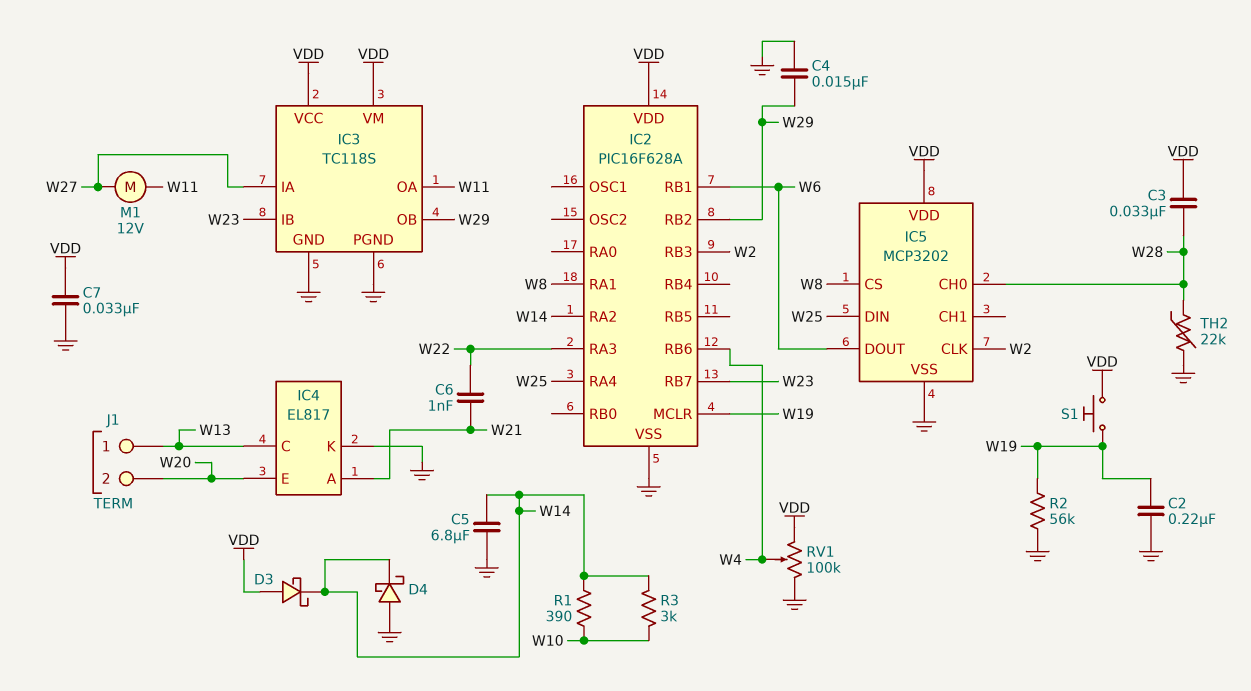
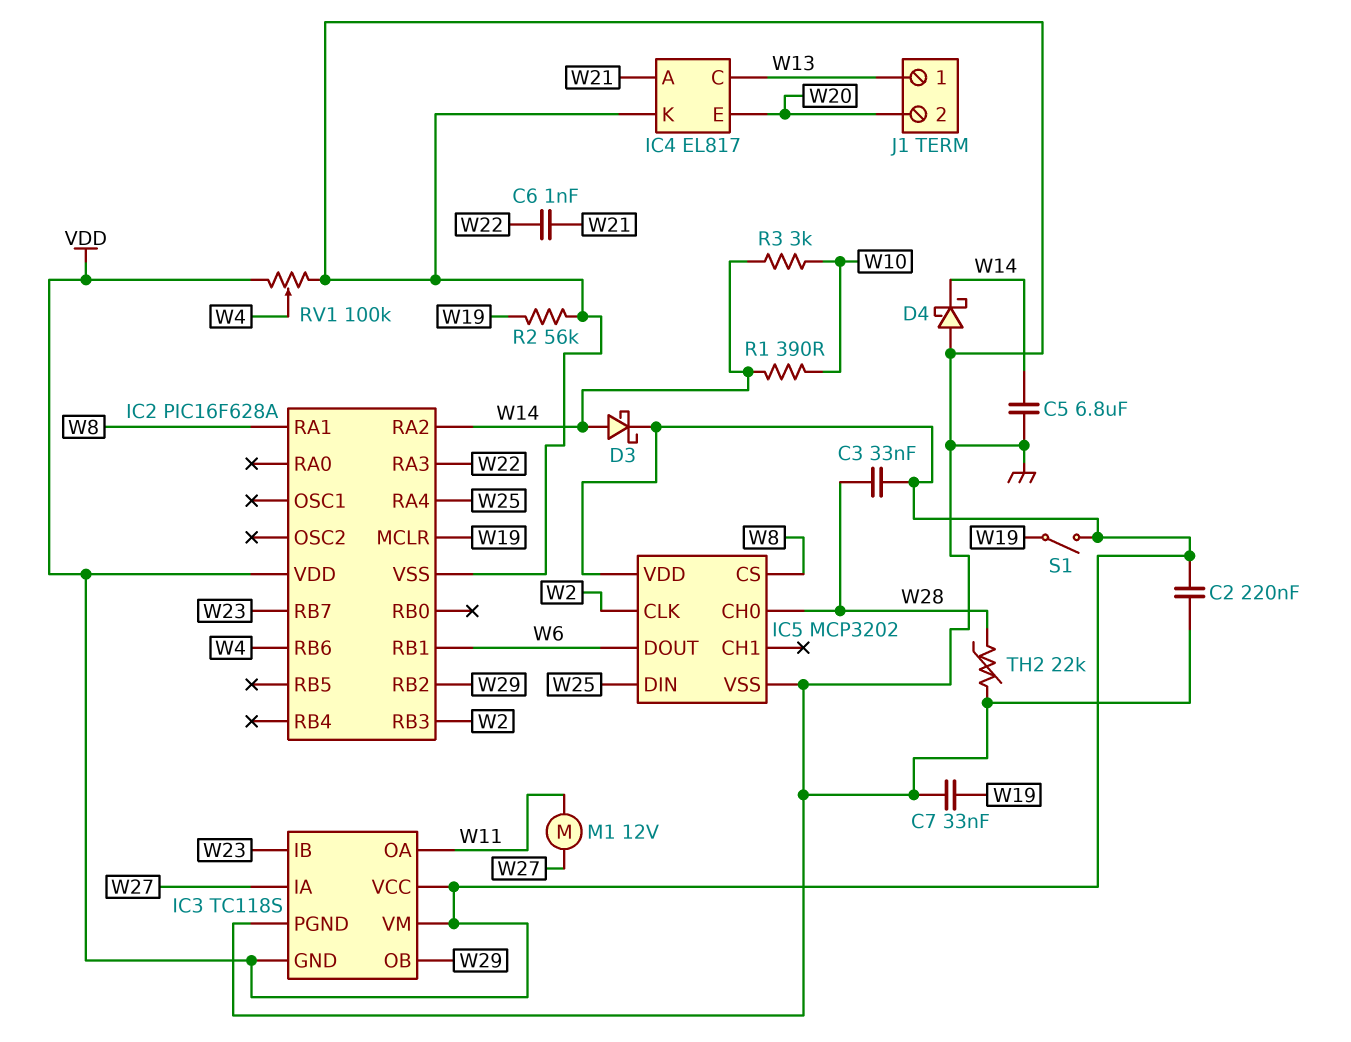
C2: 220nF (GND, W19) -> 220nF (GND, VDD)
C4: 15nF (GND, W29) -> none
C7: 33nF (GND, VDD) -> 33nF (GND, W19)
D3: schottky (A VDD, K W14) -> schottky (A W14, K VDD)
IC3 pin GND: GND -> VDD
S1: button (VDD, W19) -> switch (VDD, W19)

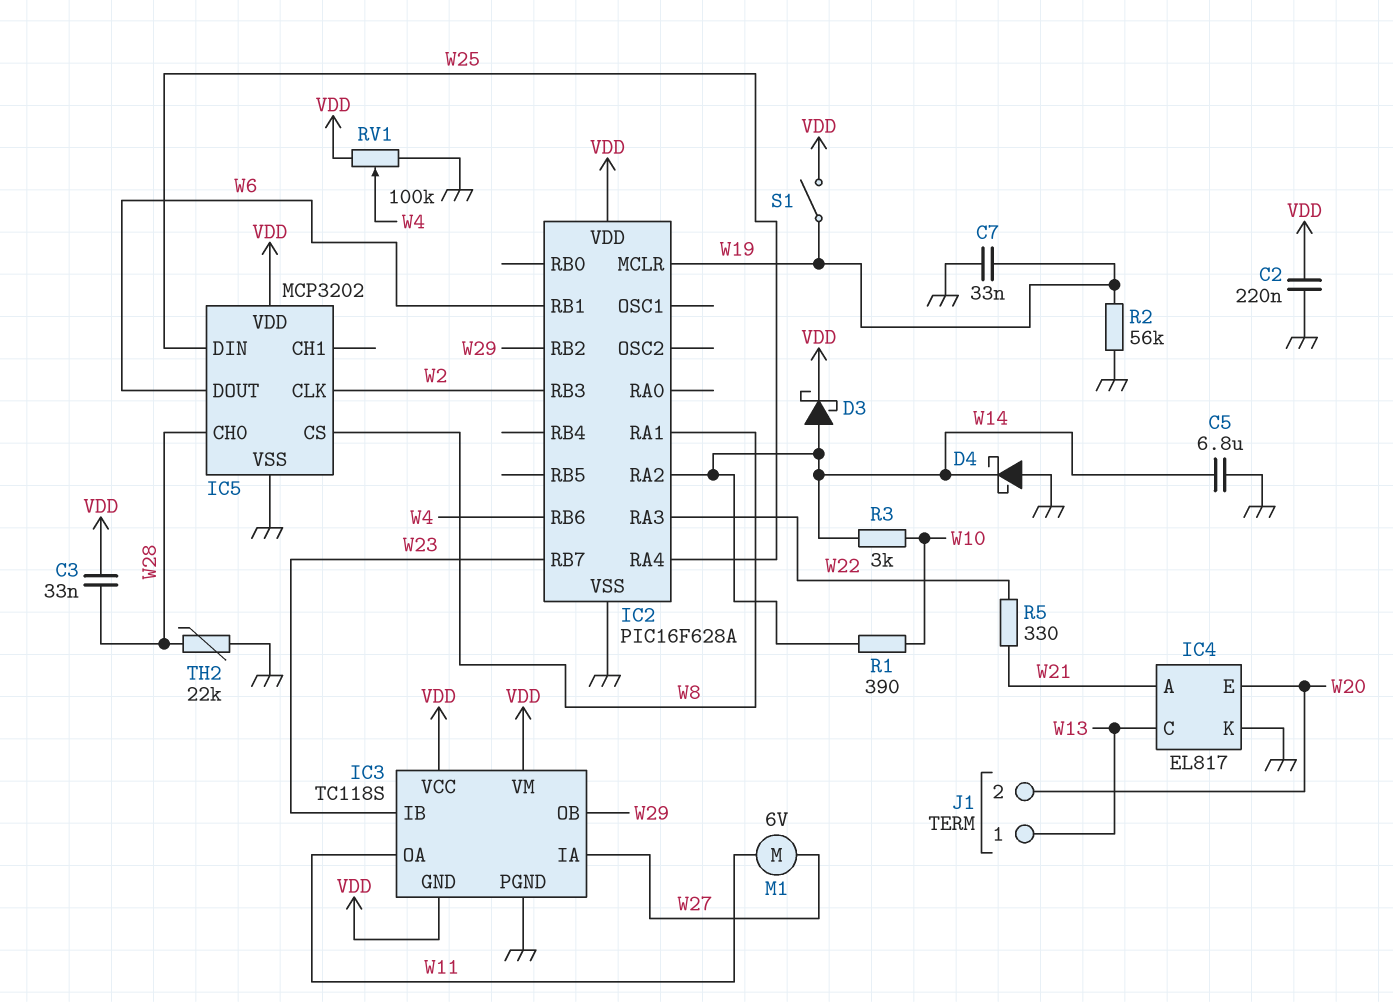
C6: 1nF (W21, W22) -> none
M1: motor 12V (W11, W27) -> motor 6V (W11, W27)
R5: none -> 330 (W21, W22)

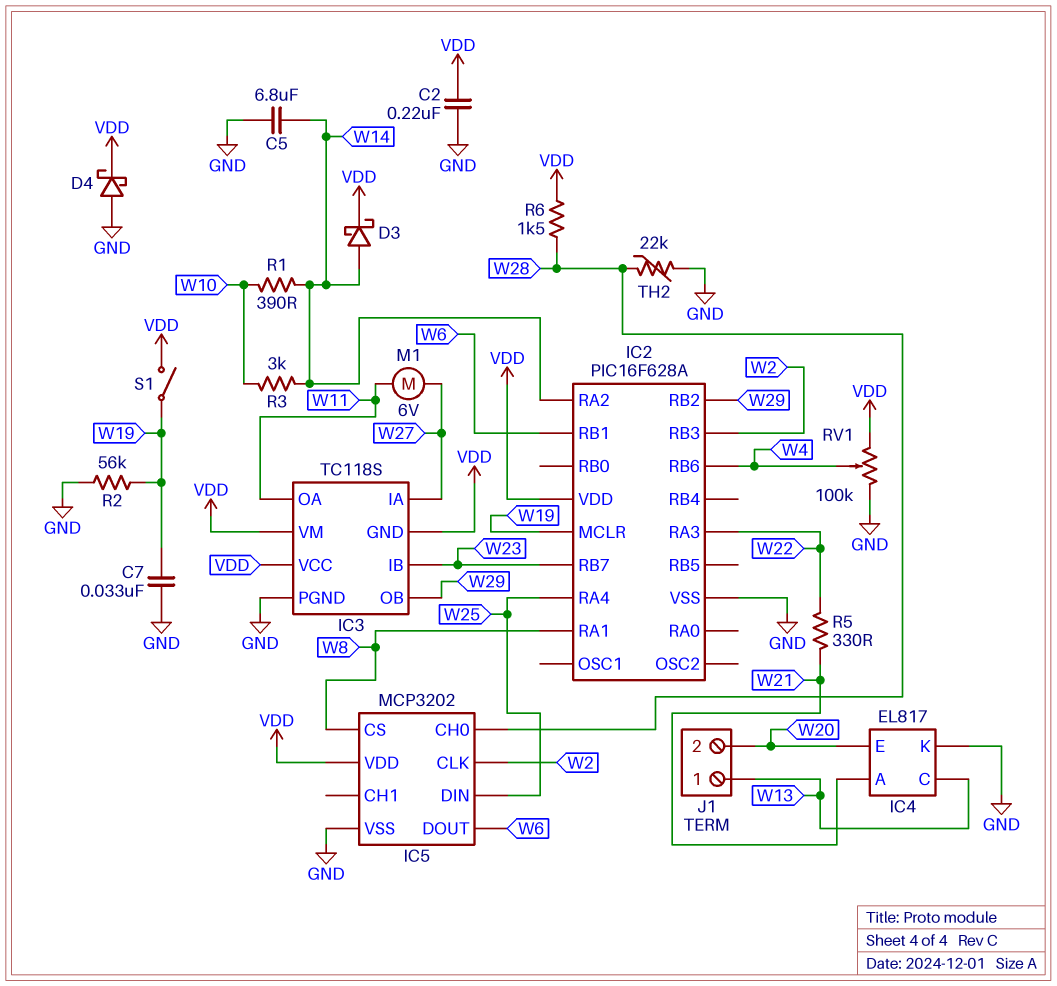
C3: 33nF (VDD, W28) -> none
D4: schottky (A GND, K W14) -> schottky (A GND, K VDD)
R6: none -> 1.5k (VDD, W28)

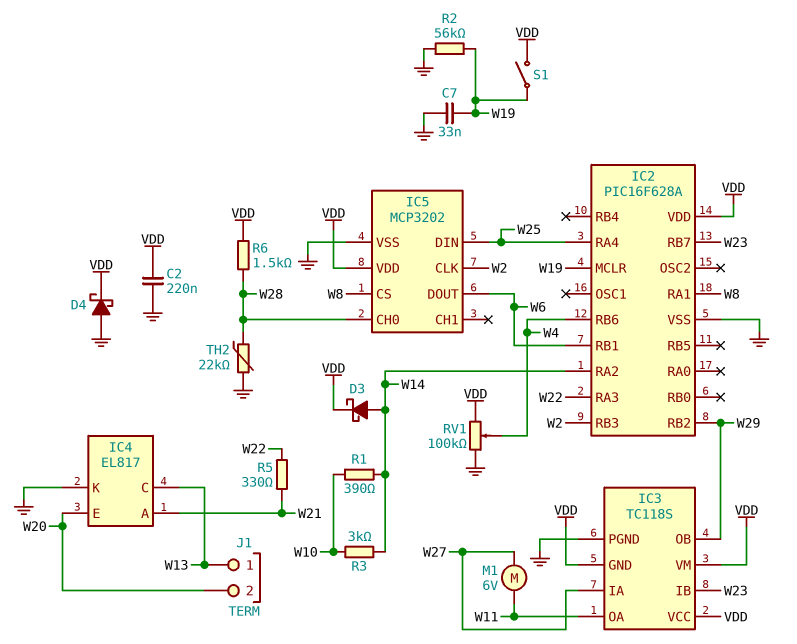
C5: 6.8uF (GND, W14) -> none

